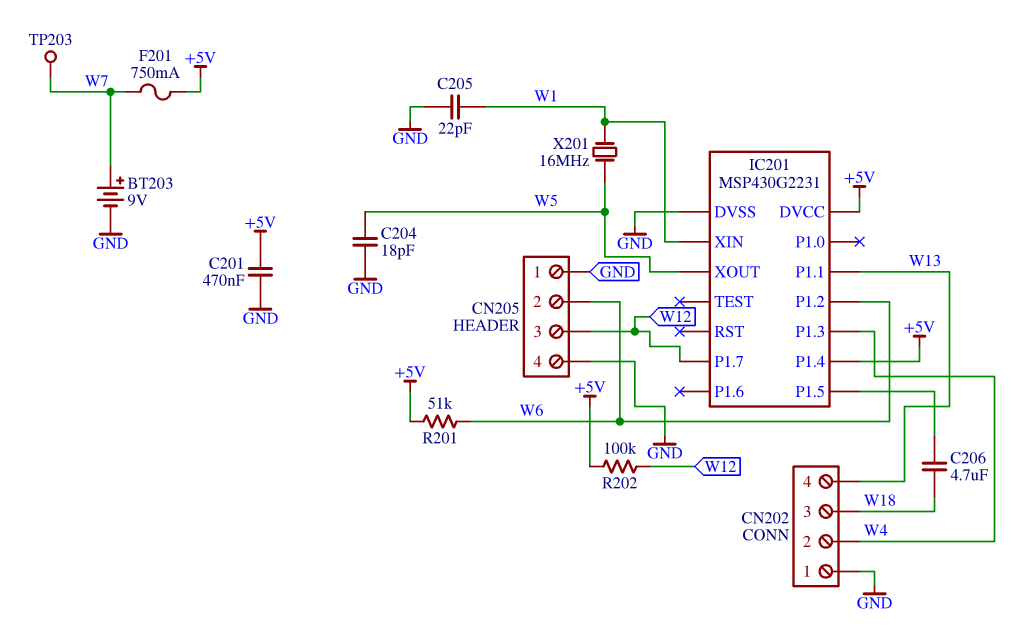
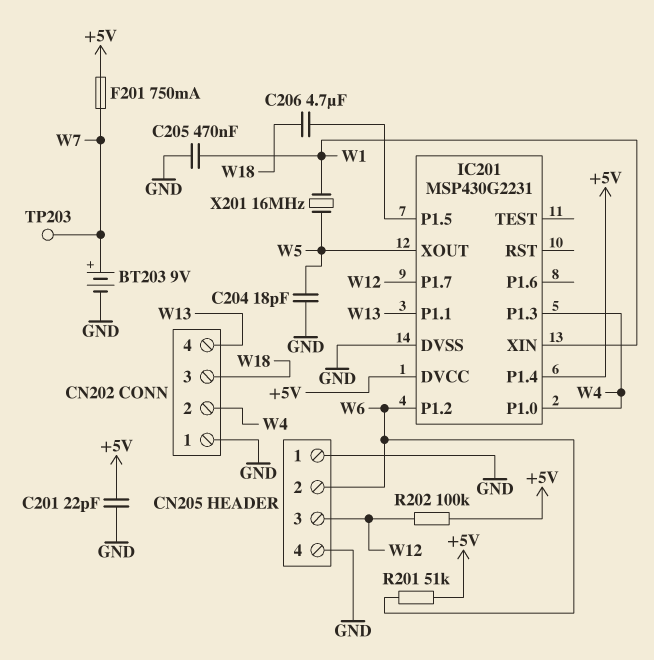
C201: 470nF (+5V, GND) -> 22pF (+5V, GND)
C205: 22pF (GND, W1) -> 470nF (GND, W1)
IC201 pin P1.0: none -> W4

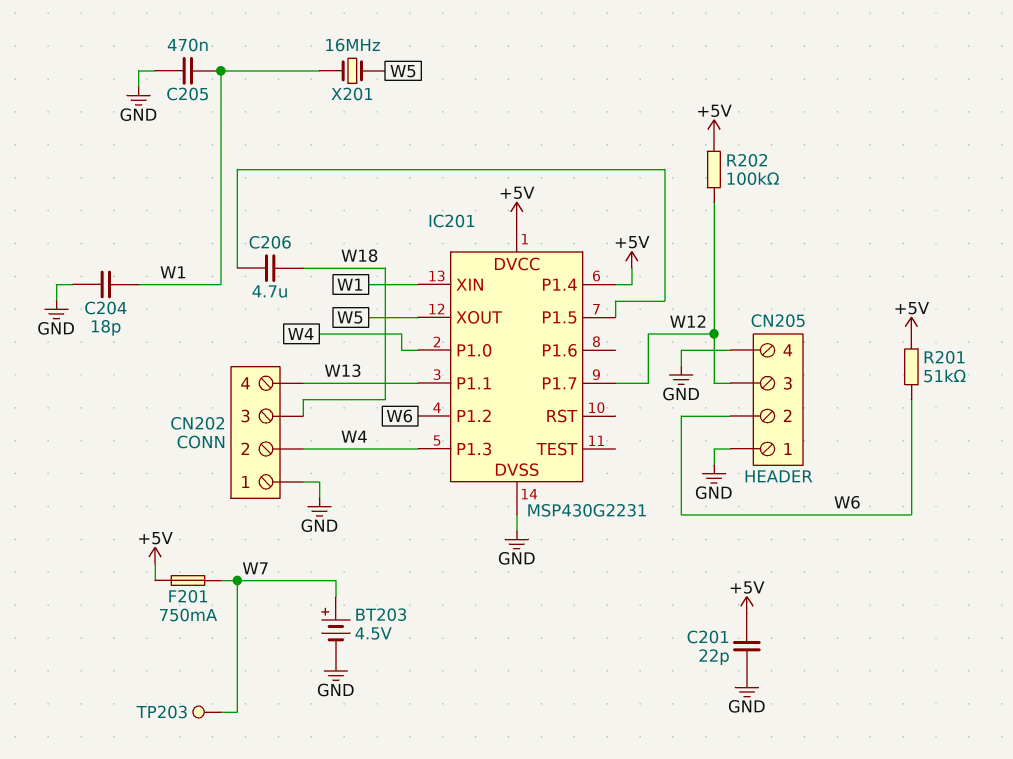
BT203: 9V (plus W7, minus GND) -> 4.5V (plus W7, minus GND)
C204: 18pF (GND, W5) -> 18pF (GND, W1)

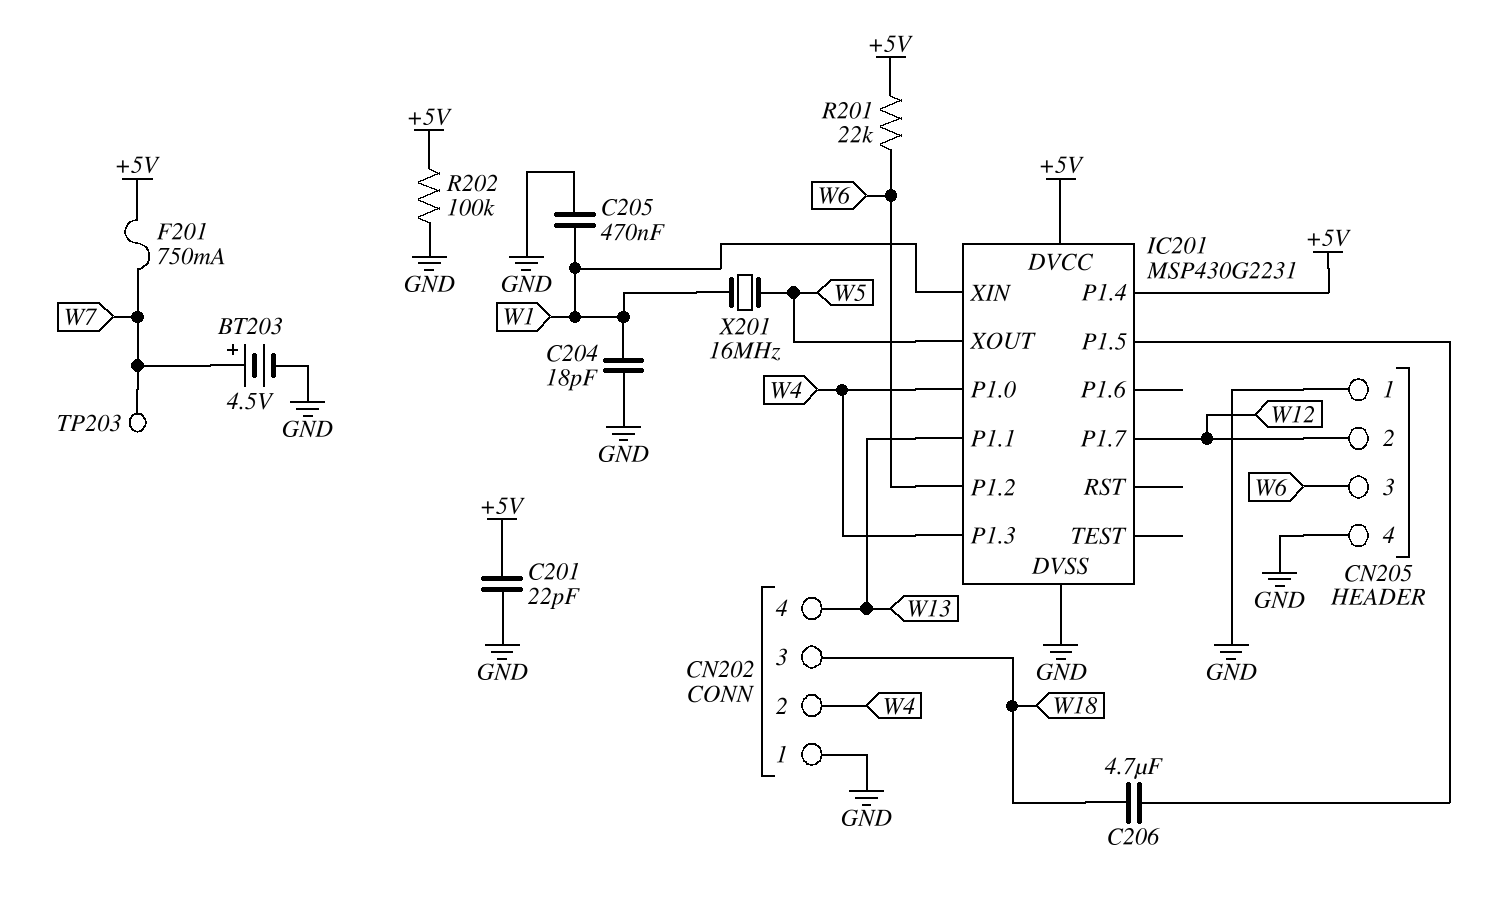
CN205 pin 2: W6 -> W12
CN205 pin 3: W12 -> W6
R201: 51k (+5V, W6) -> 22k (+5V, W6)
R202: 100k (+5V, W12) -> 100k (+5V, GND)

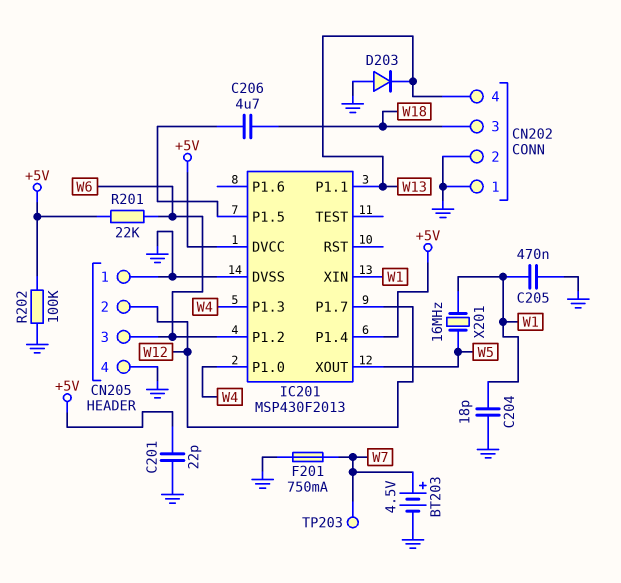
CN202 pin 2: W4 -> GND
D203: none -> diode (A GND, K W13)
F201: 750mA (+5V, W7) -> 750mA (GND, W7)
IC201: MSP430G2231 -> MSP430F2013

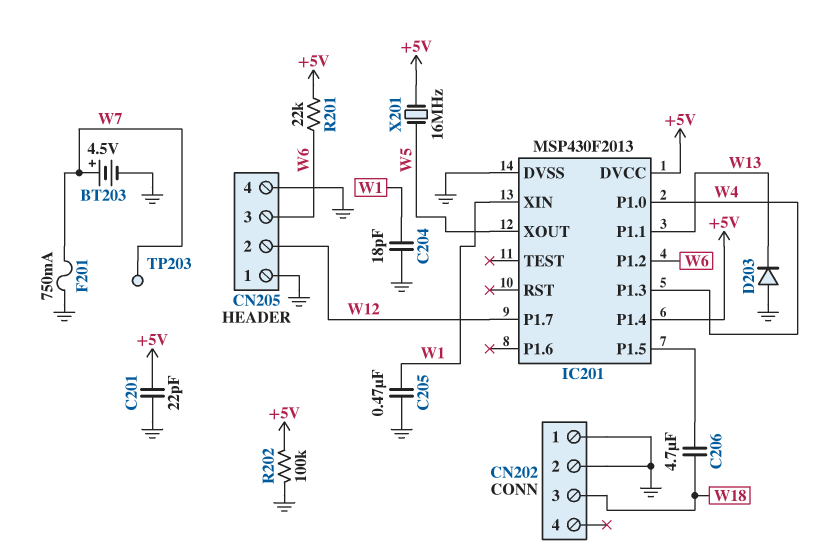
CN202 pin 4: W13 -> none
X201: 16MHz (W1, W5) -> 16MHz (+5V, W5)

